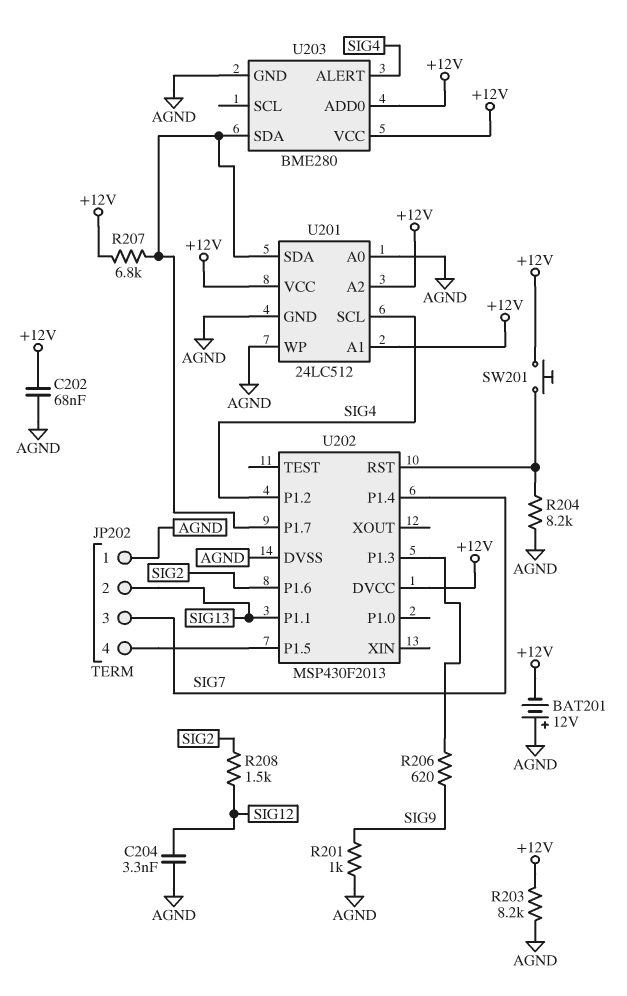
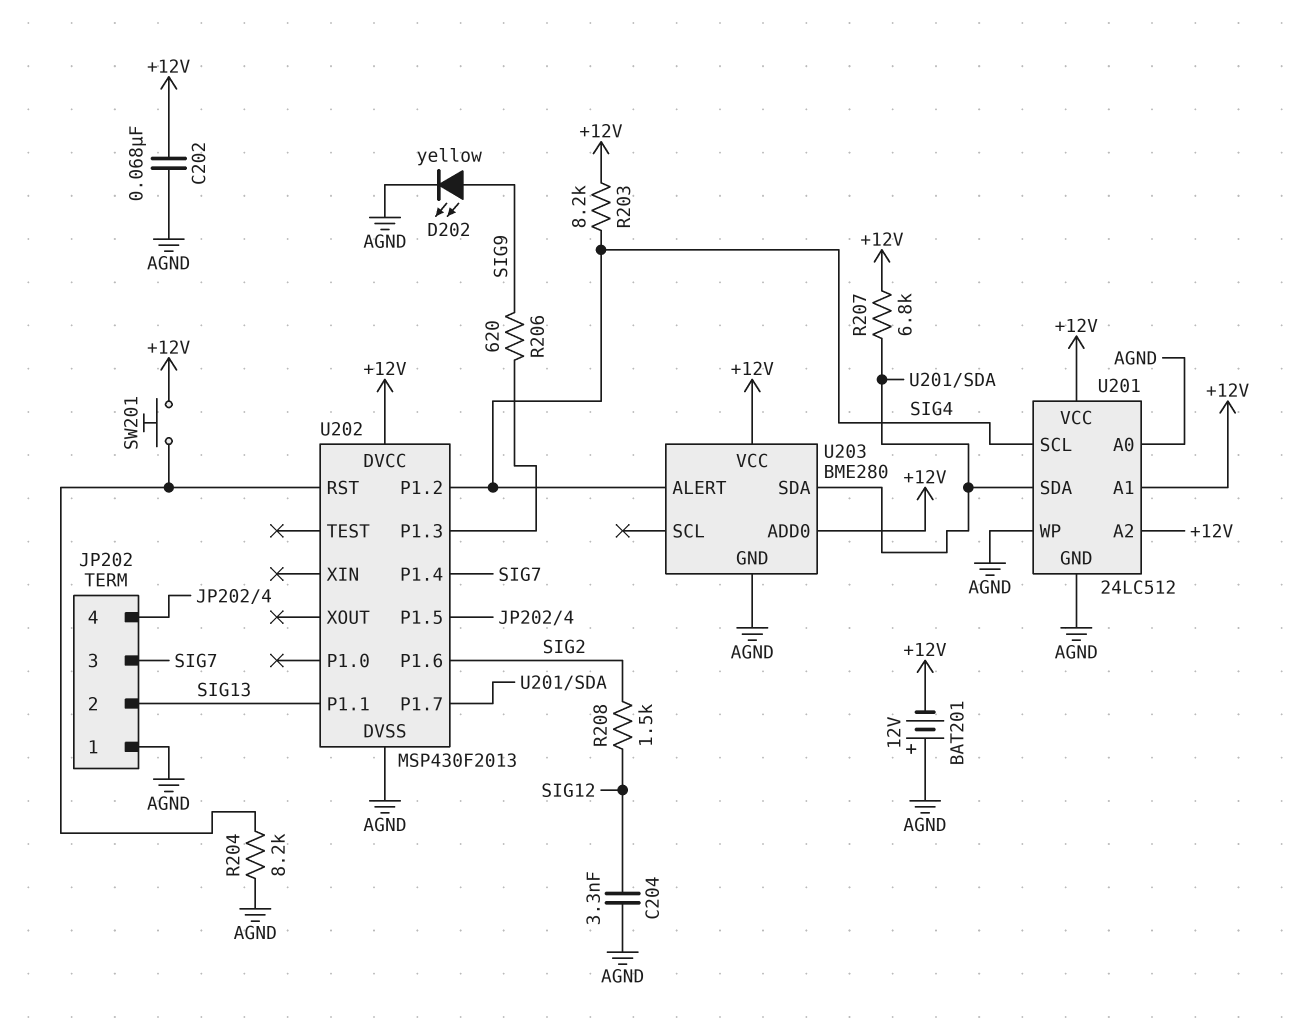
D202: none -> LED yellow (A SIG9, K AGND)
R201: 1k (AGND, SIG9) -> none
R203: 8.2k (+12V, AGND) -> 8.2k (+12V, SIG4)

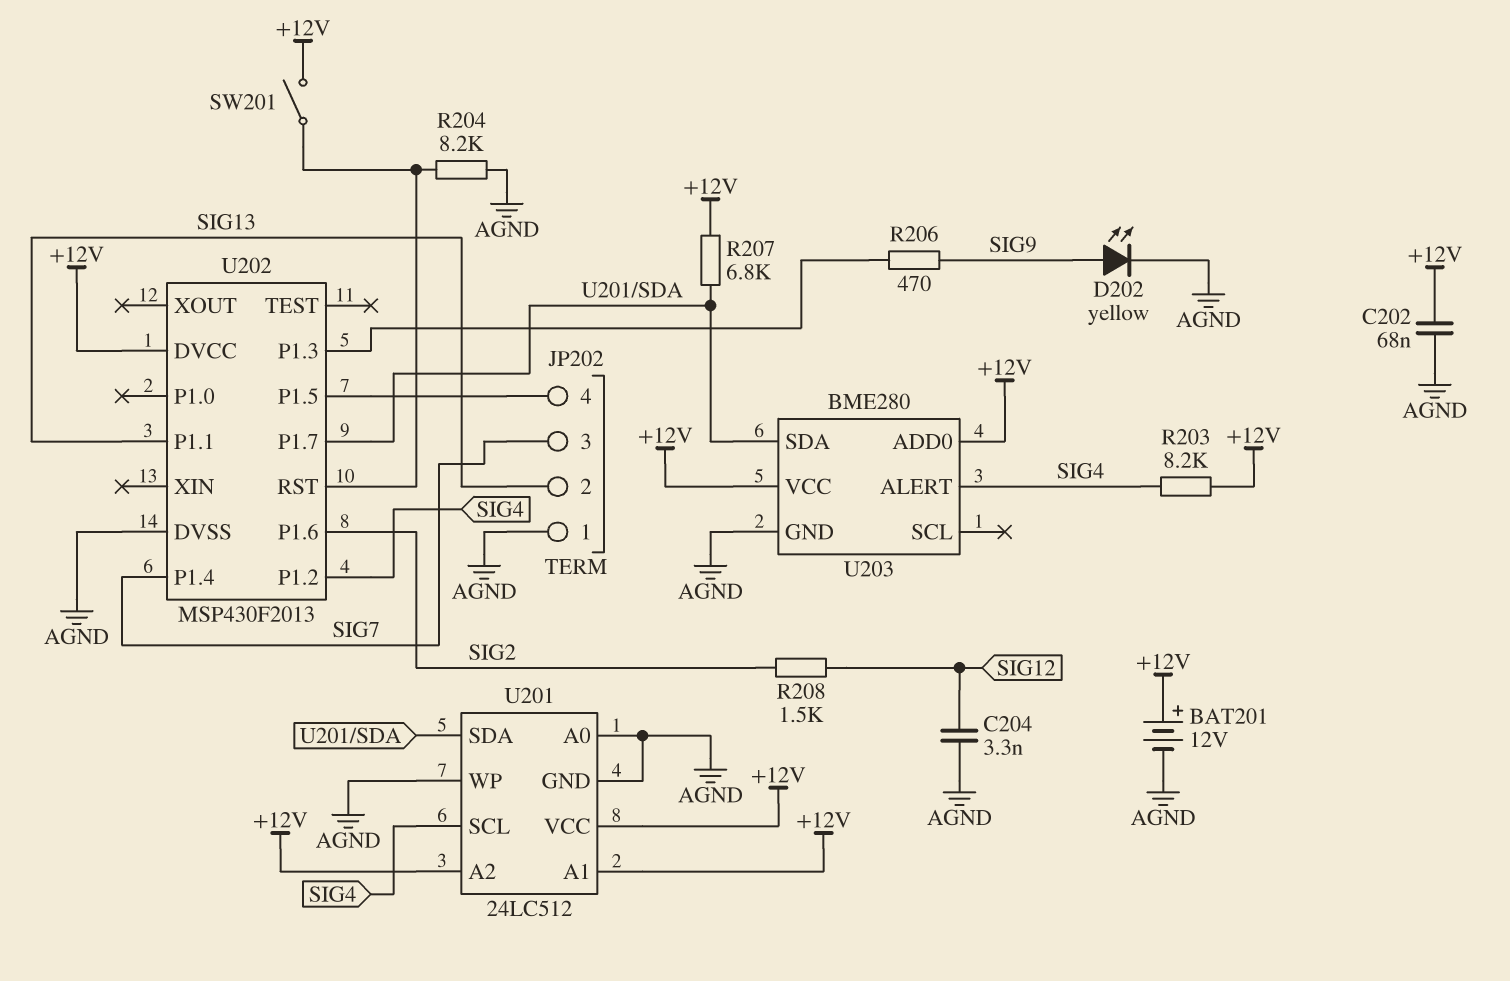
BAT201: 12V (plus AGND, minus +12V) -> 12V (plus +12V, minus AGND)
R206: 620 (SIG9, U202/P1.3) -> 470 (SIG9, U202/P1.3)
SW201: button (+12V, U202/RST) -> switch (+12V, U202/RST)

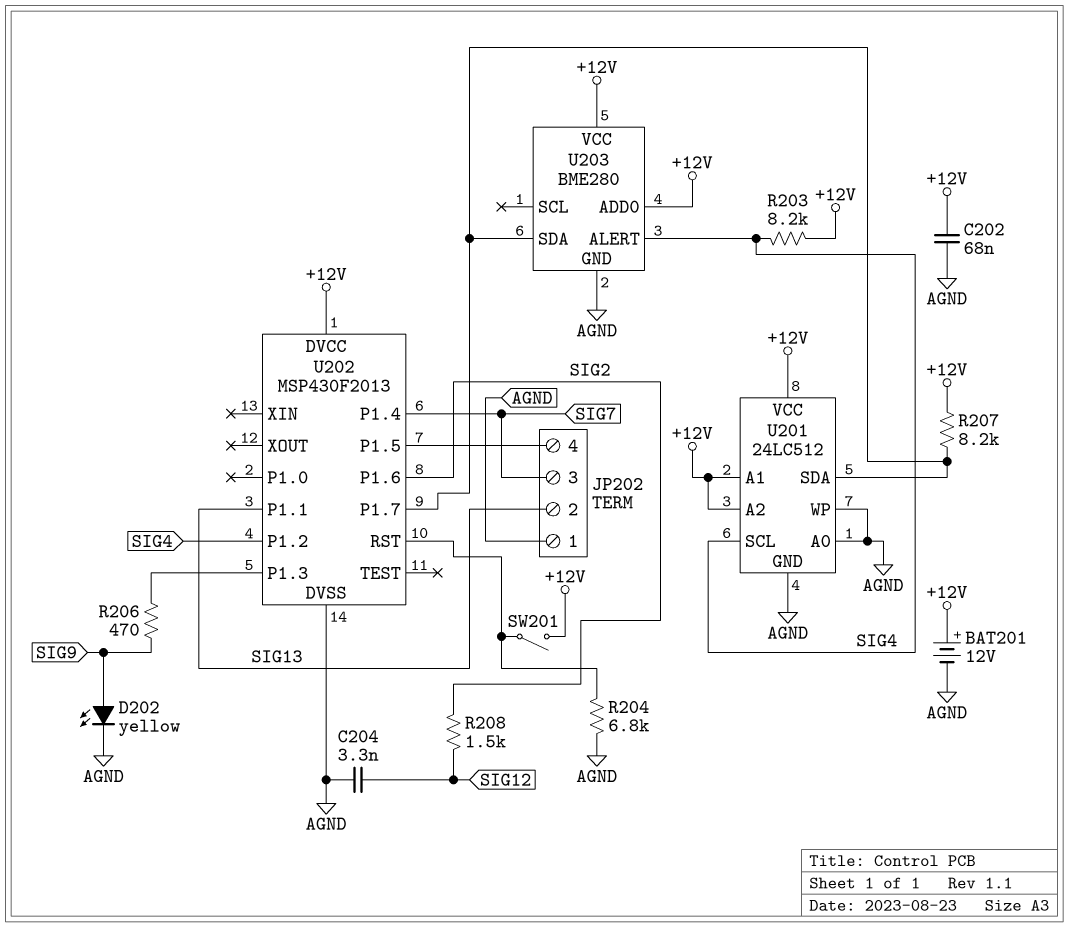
R204: 8.2k (AGND, U202/RST) -> 6.8k (AGND, U202/RST)
R207: 6.8k (+12V, U201/SDA) -> 8.2k (+12V, U201/SDA)

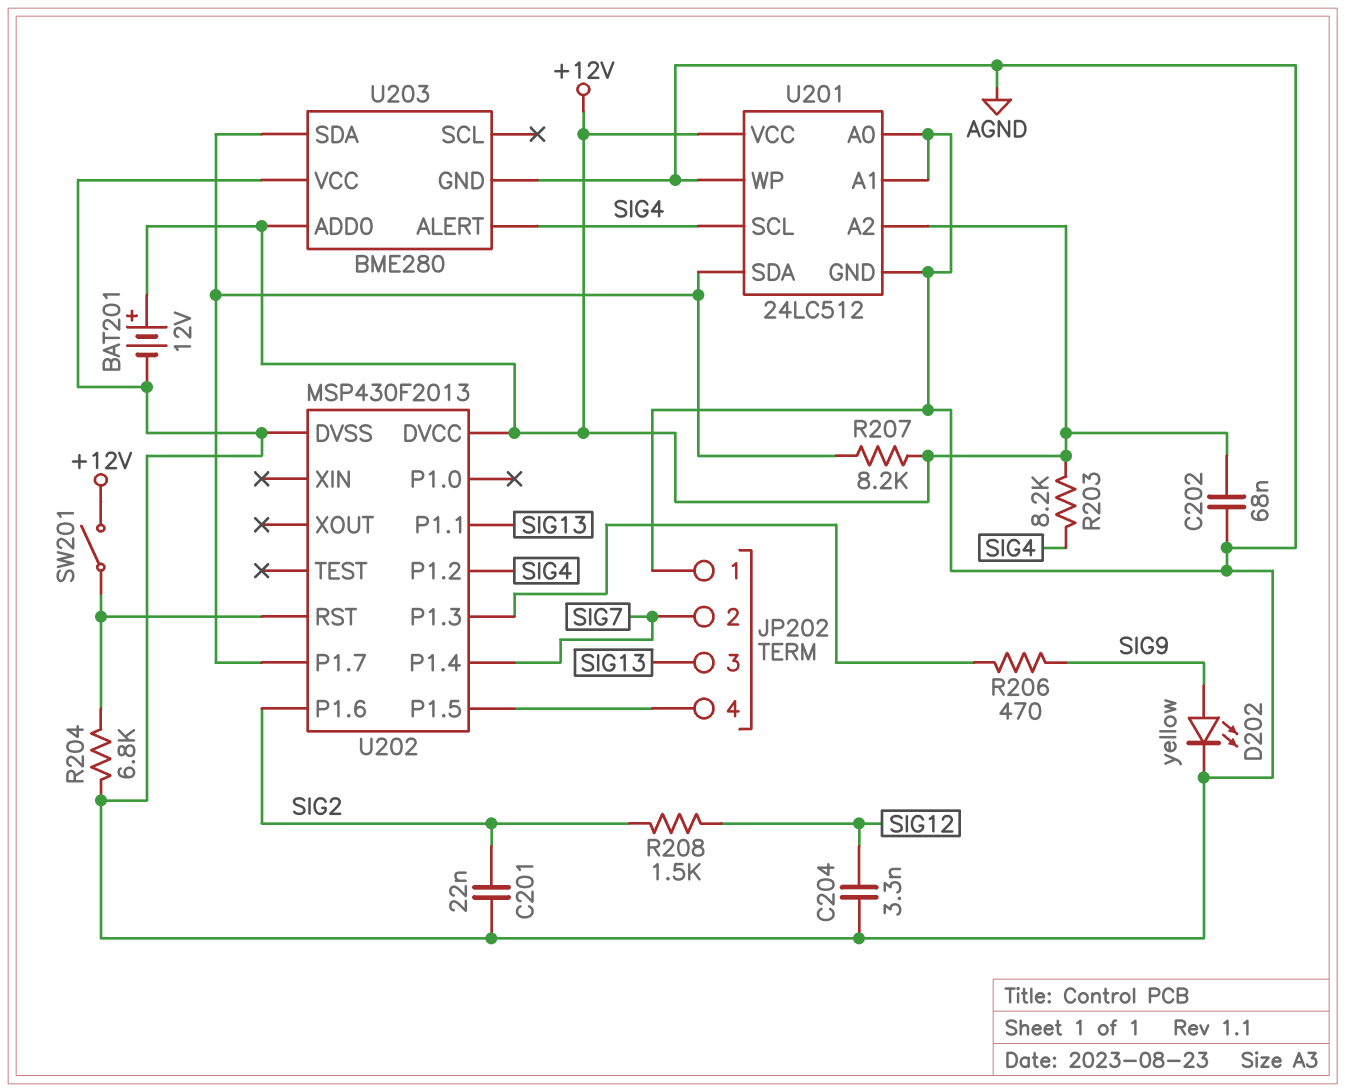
C201: none -> 22nF (AGND, SIG2)
JP202 pin 2: SIG13 -> SIG7
JP202 pin 3: SIG7 -> SIG13
U201 pin A1: +12V -> AGND
U203 pin VCC: +12V -> AGND

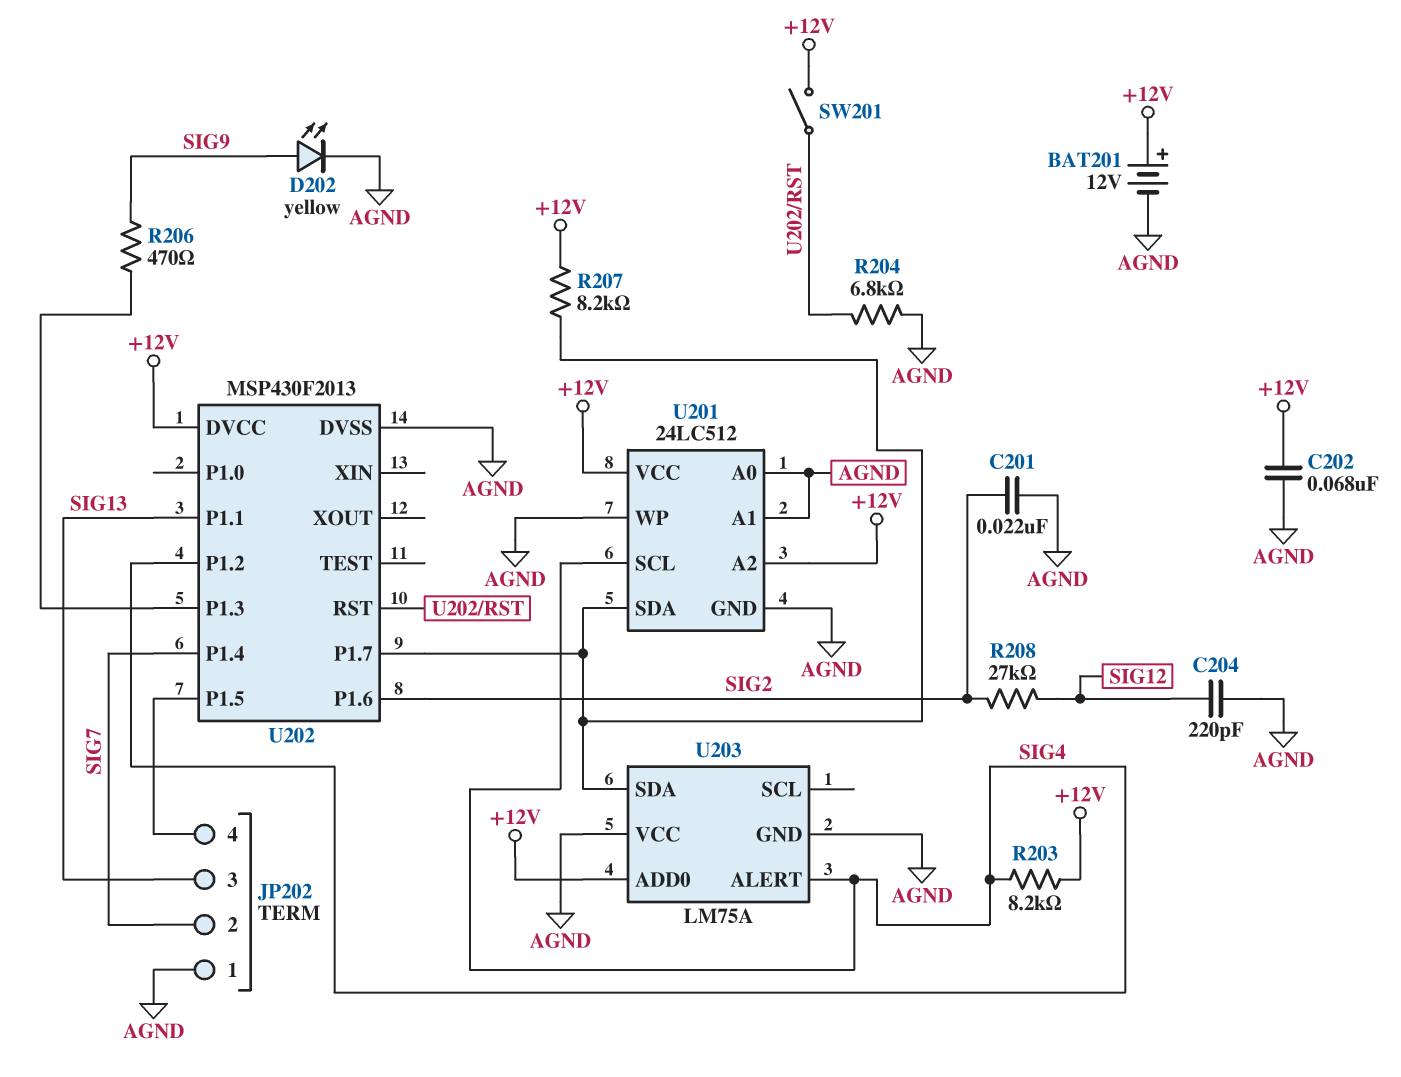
C204: 3.3nF (AGND, SIG12) -> 220pF (AGND, SIG12)
R208: 1.5k (SIG2, SIG12) -> 27k (SIG2, SIG12)
U203: BME280 -> LM75A

